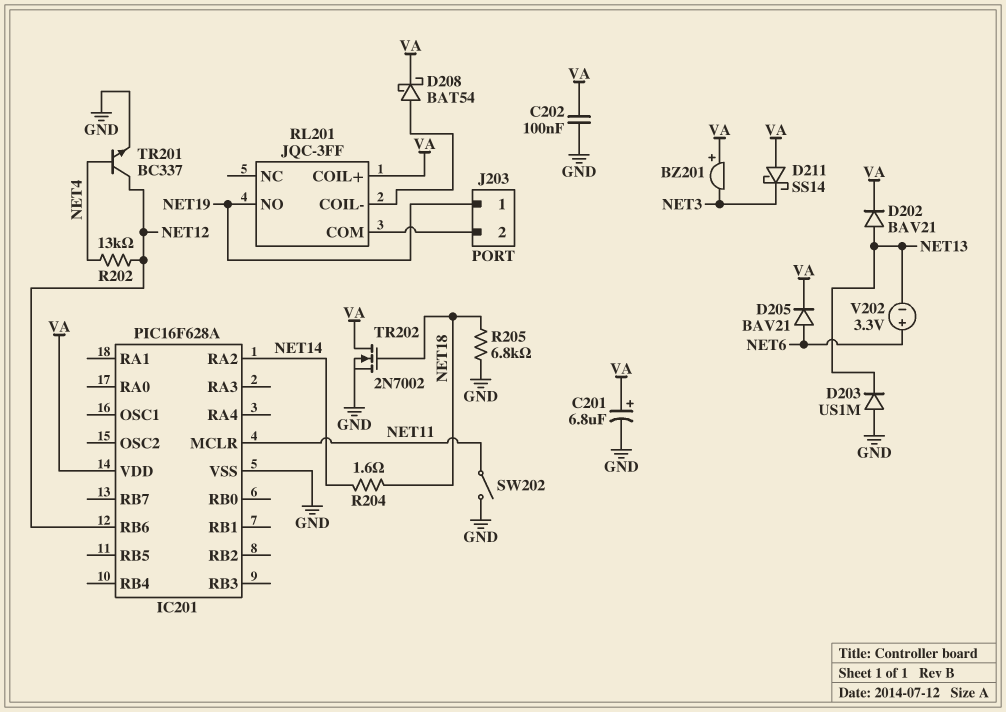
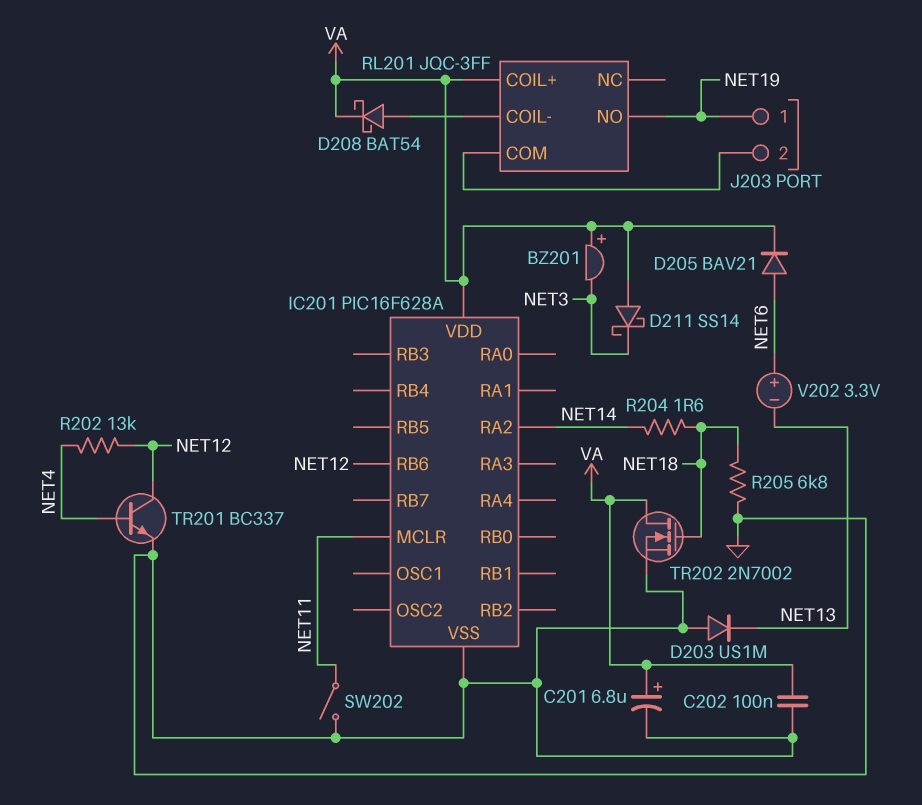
D202: diode BAV21 (A NET13, K VA) -> none

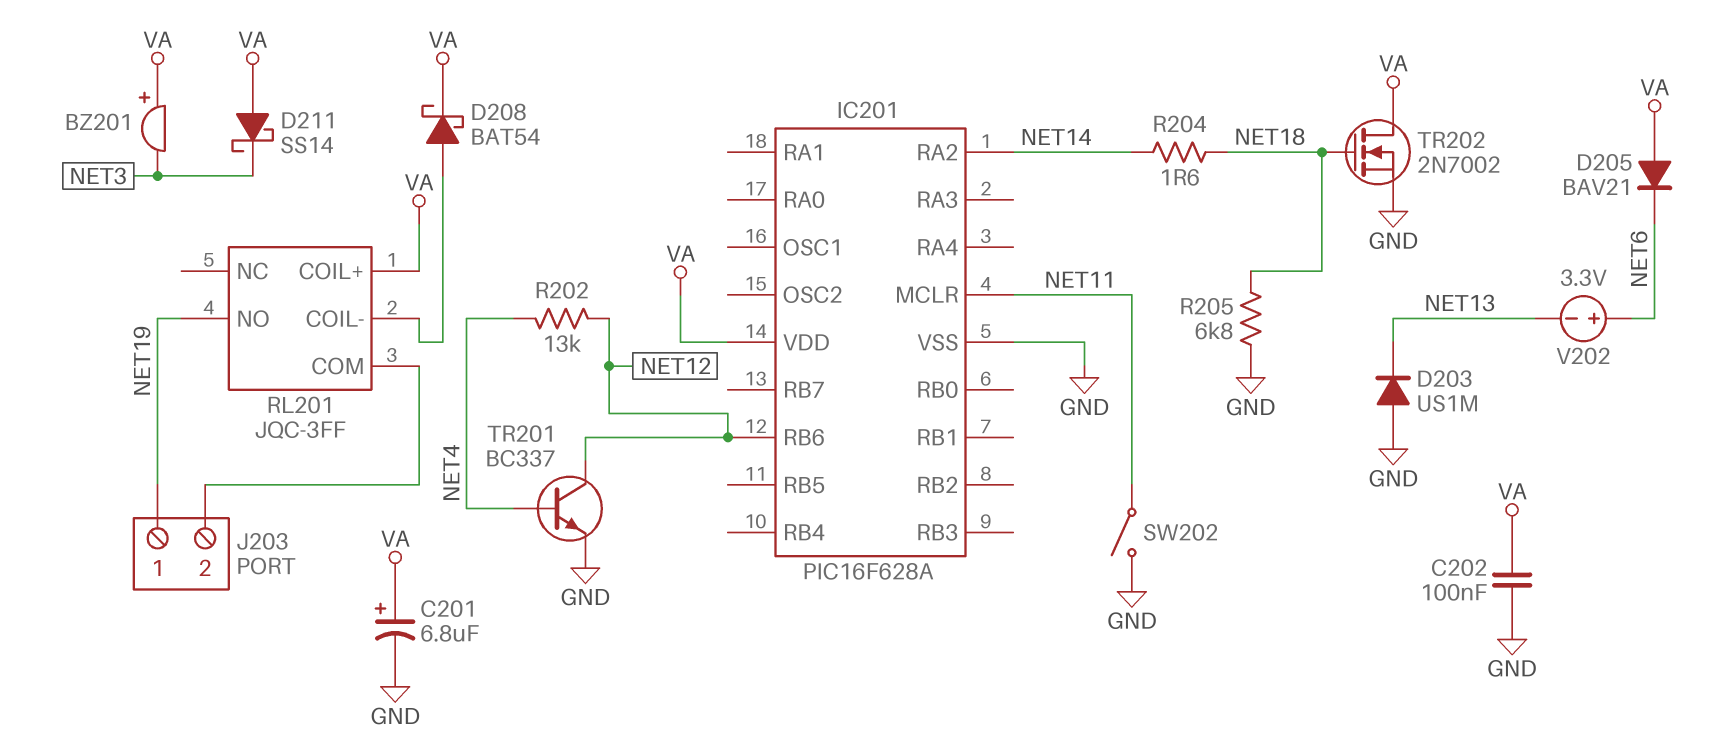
D205: diode BAV21 (A NET6, K VA) -> diode BAV21 (A VA, K NET6)

